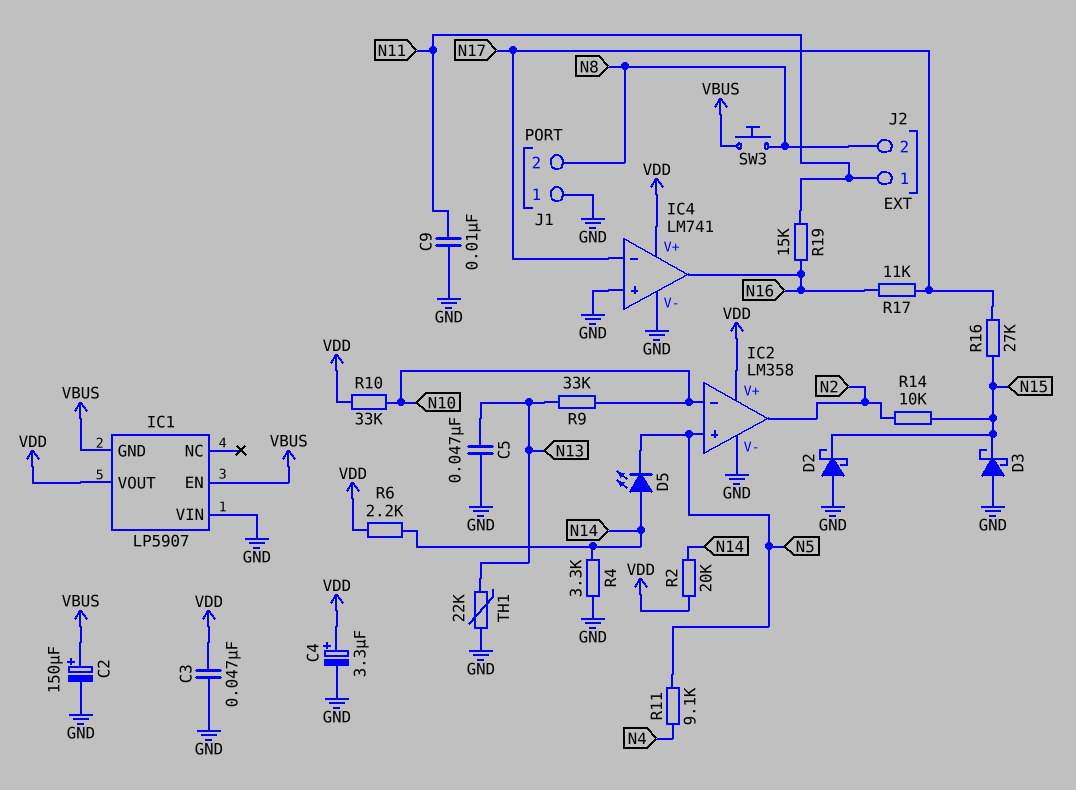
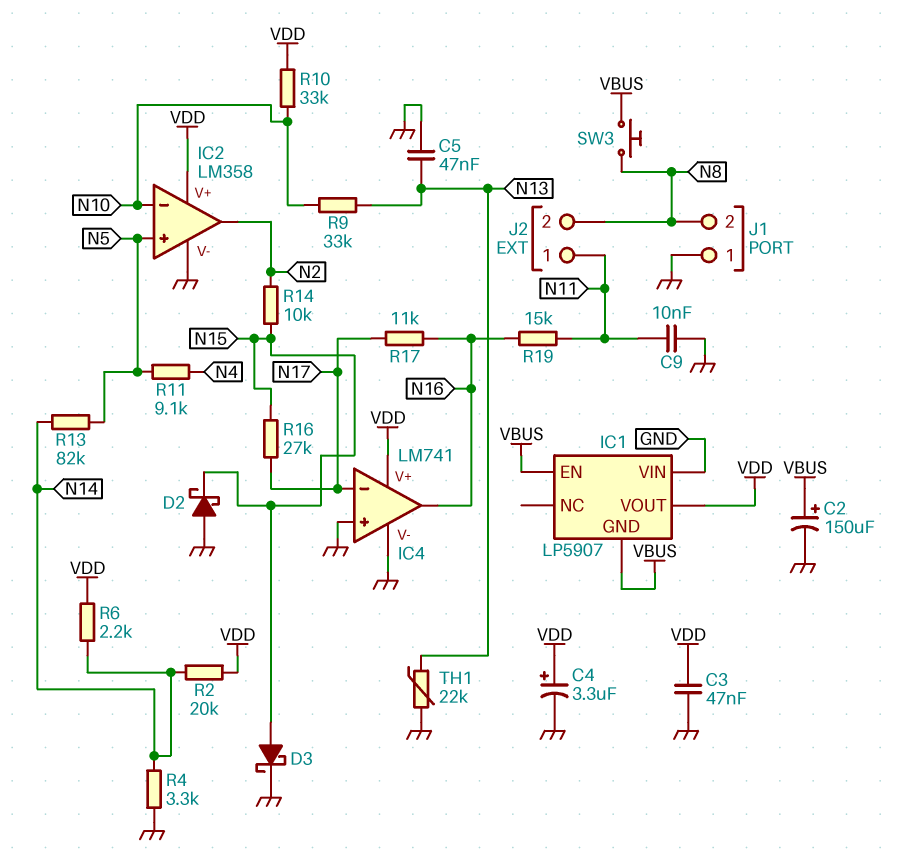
D3: schottky (A GND, K N15) -> schottky (A N15, K GND)
D5: LED (A N14, K N5) -> none
R13: none -> 82k (N5, N14)

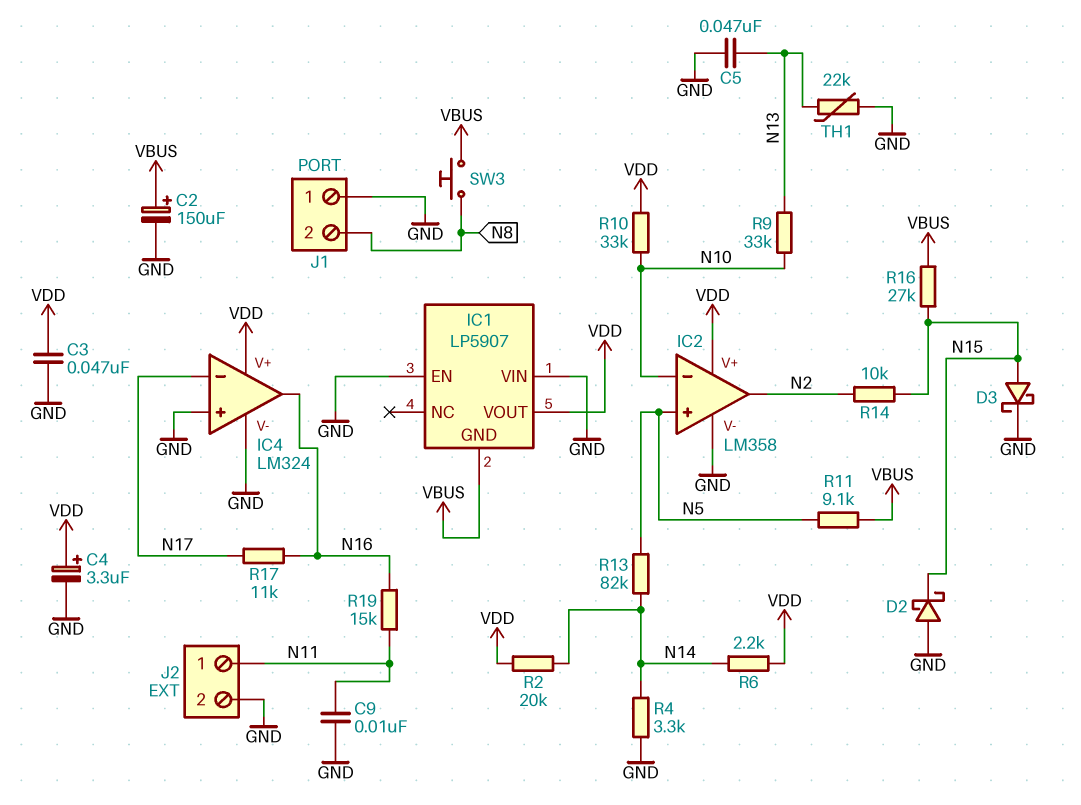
IC1 pin EN: VBUS -> GND
IC4: LM741 -> LM324
J2 pin 2: N8 -> GND
R11: 9.1k (N4, N5) -> 9.1k (N5, VBUS)
R16: 27k (N15, N17) -> 27k (N15, VBUS)

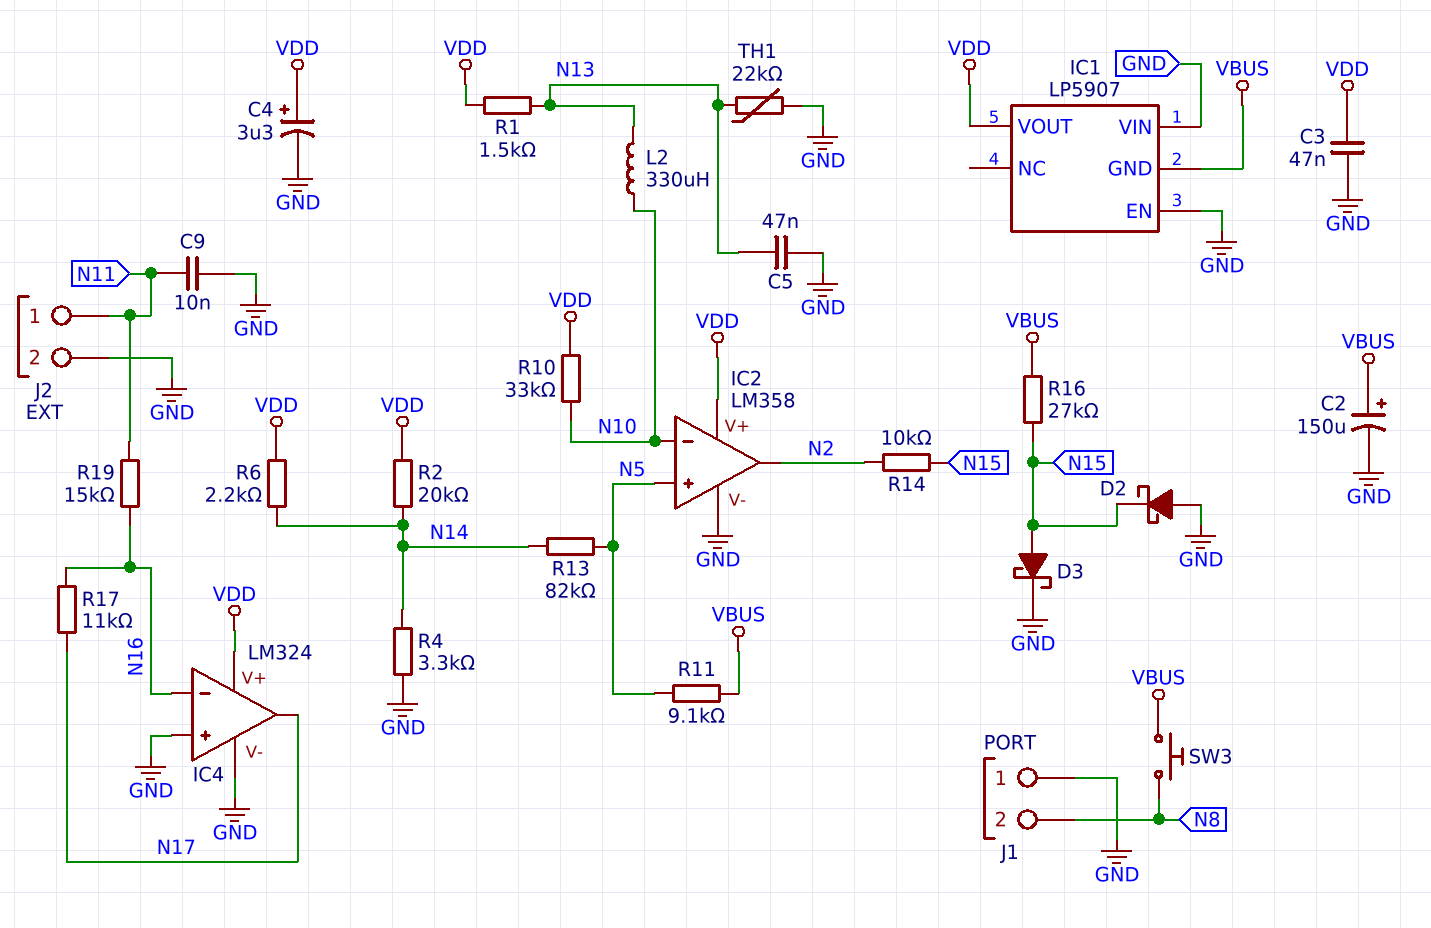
IC4 pin in-: N17 -> N16
IC4 pin out: N16 -> N17
L2: none -> 330uH (N10, N13)
R1: none -> 1.5k (N13, VDD)
R9: 33k (N10, N13) -> none

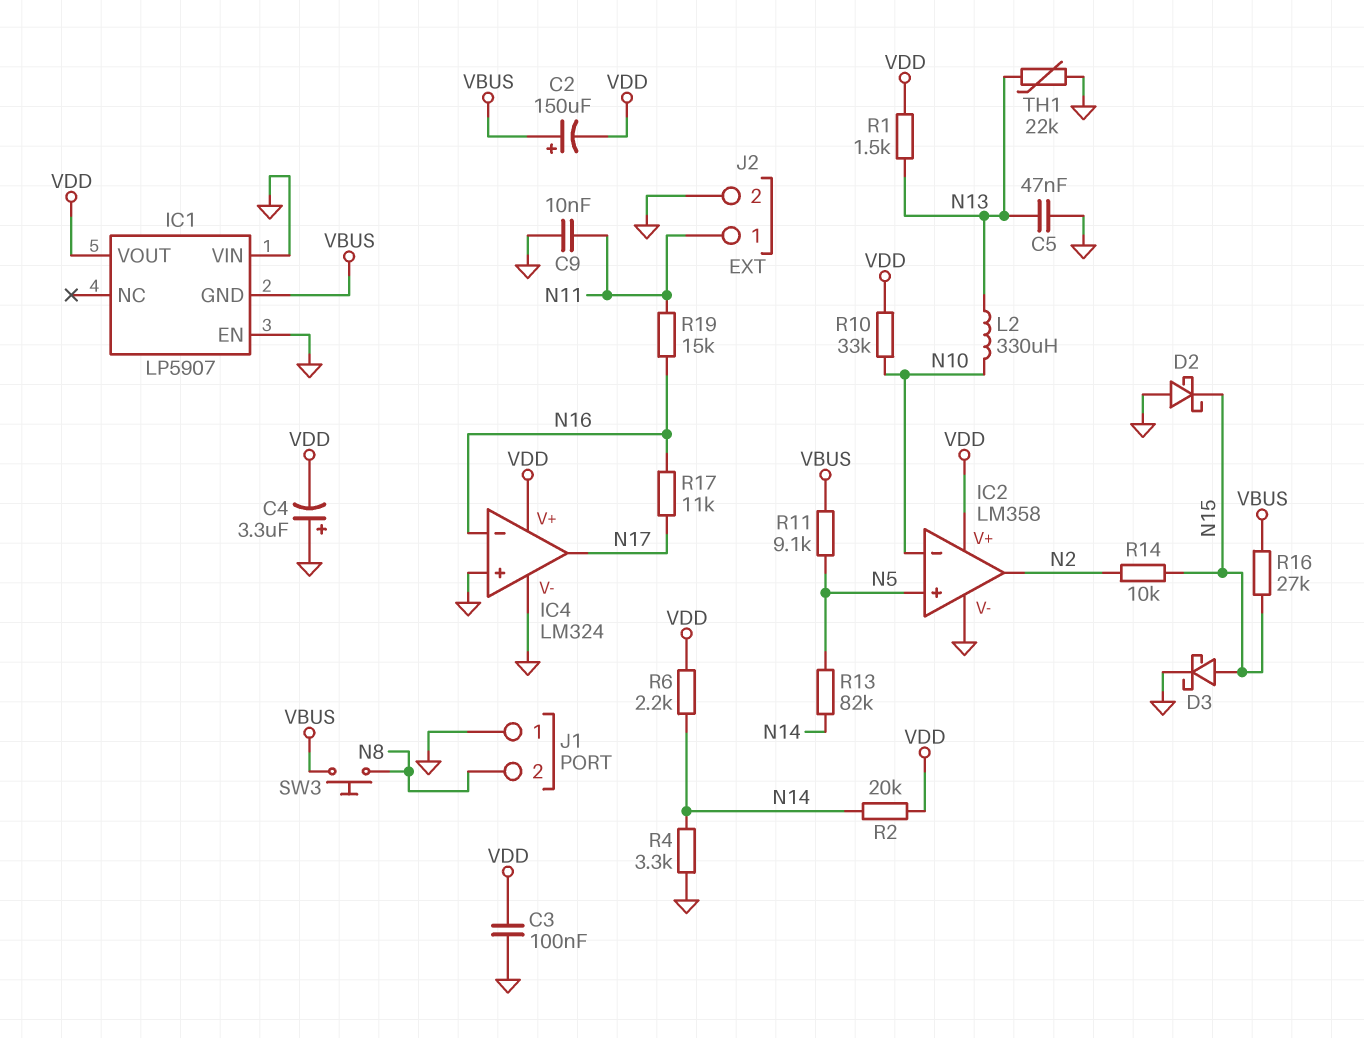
C2: 150uF (plus VBUS, minus GND) -> 150uF (plus VBUS, minus VDD)
C3: 47nF (GND, VDD) -> 100nF (GND, VDD)
C4: 3.3uF (plus VDD, minus GND) -> 3.3uF (plus GND, minus VDD)

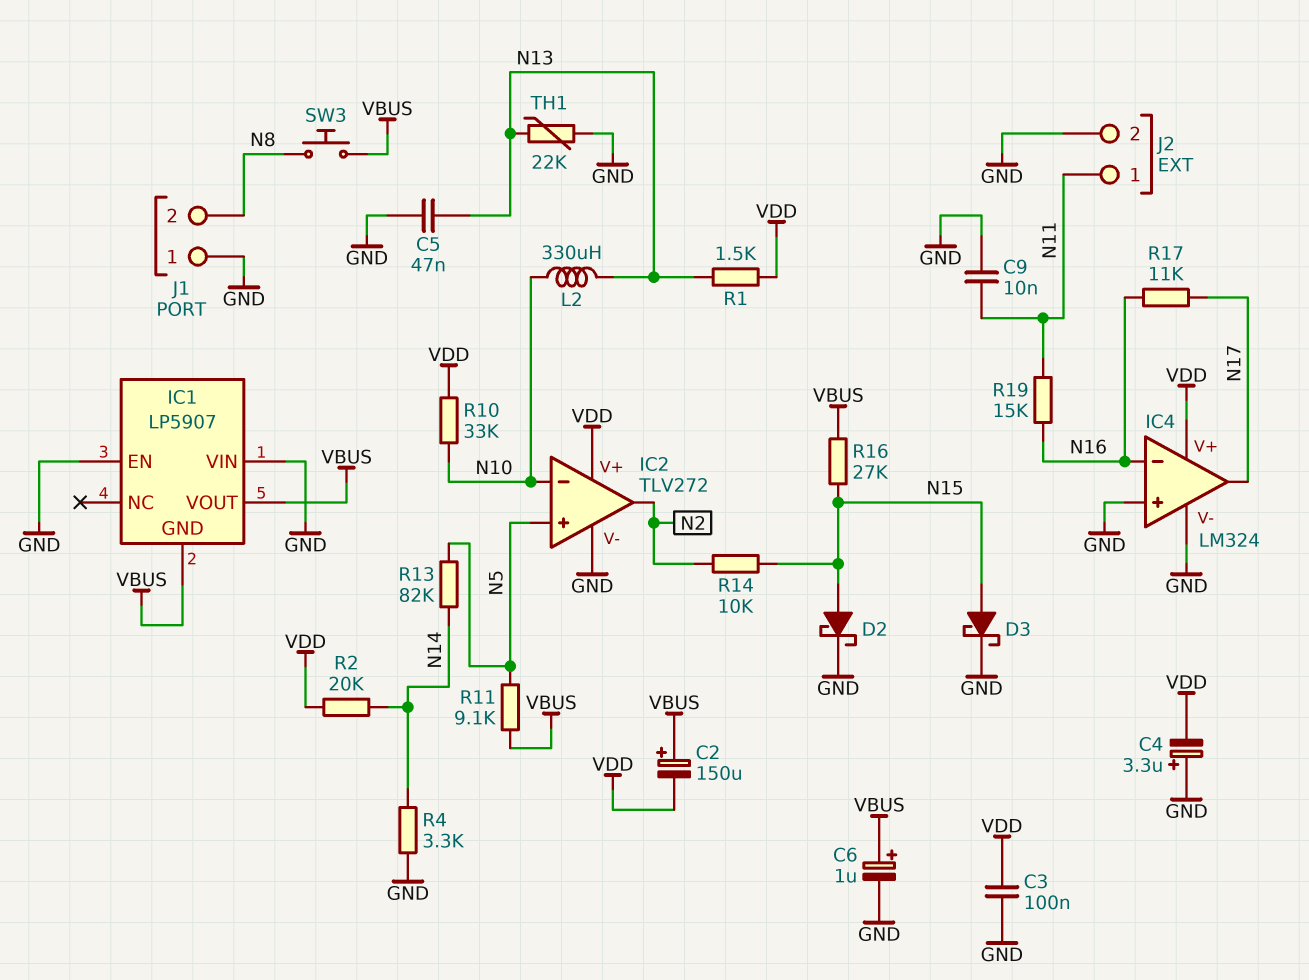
C6: none -> 1uF (plus VBUS, minus GND)
D2: schottky (A GND, K N15) -> schottky (A N15, K GND)
IC1 pin VOUT: VDD -> VBUS
IC2: LM358 -> TLV272
R6: 2.2k (N14, VDD) -> none

